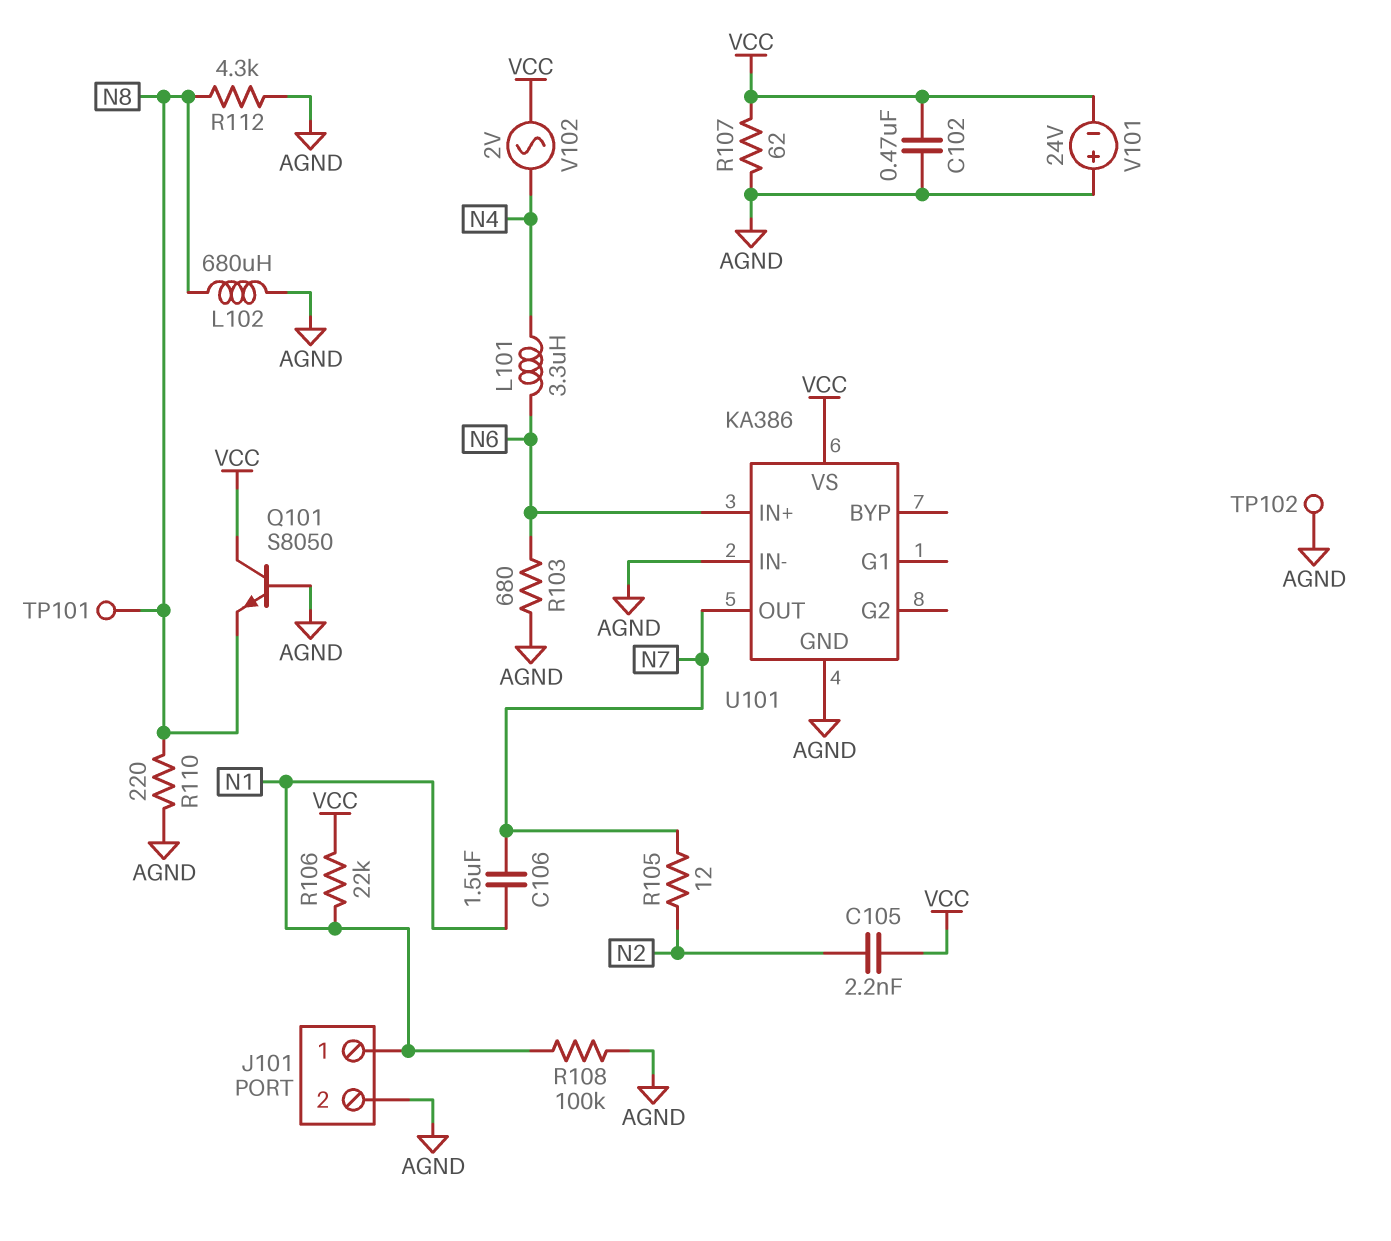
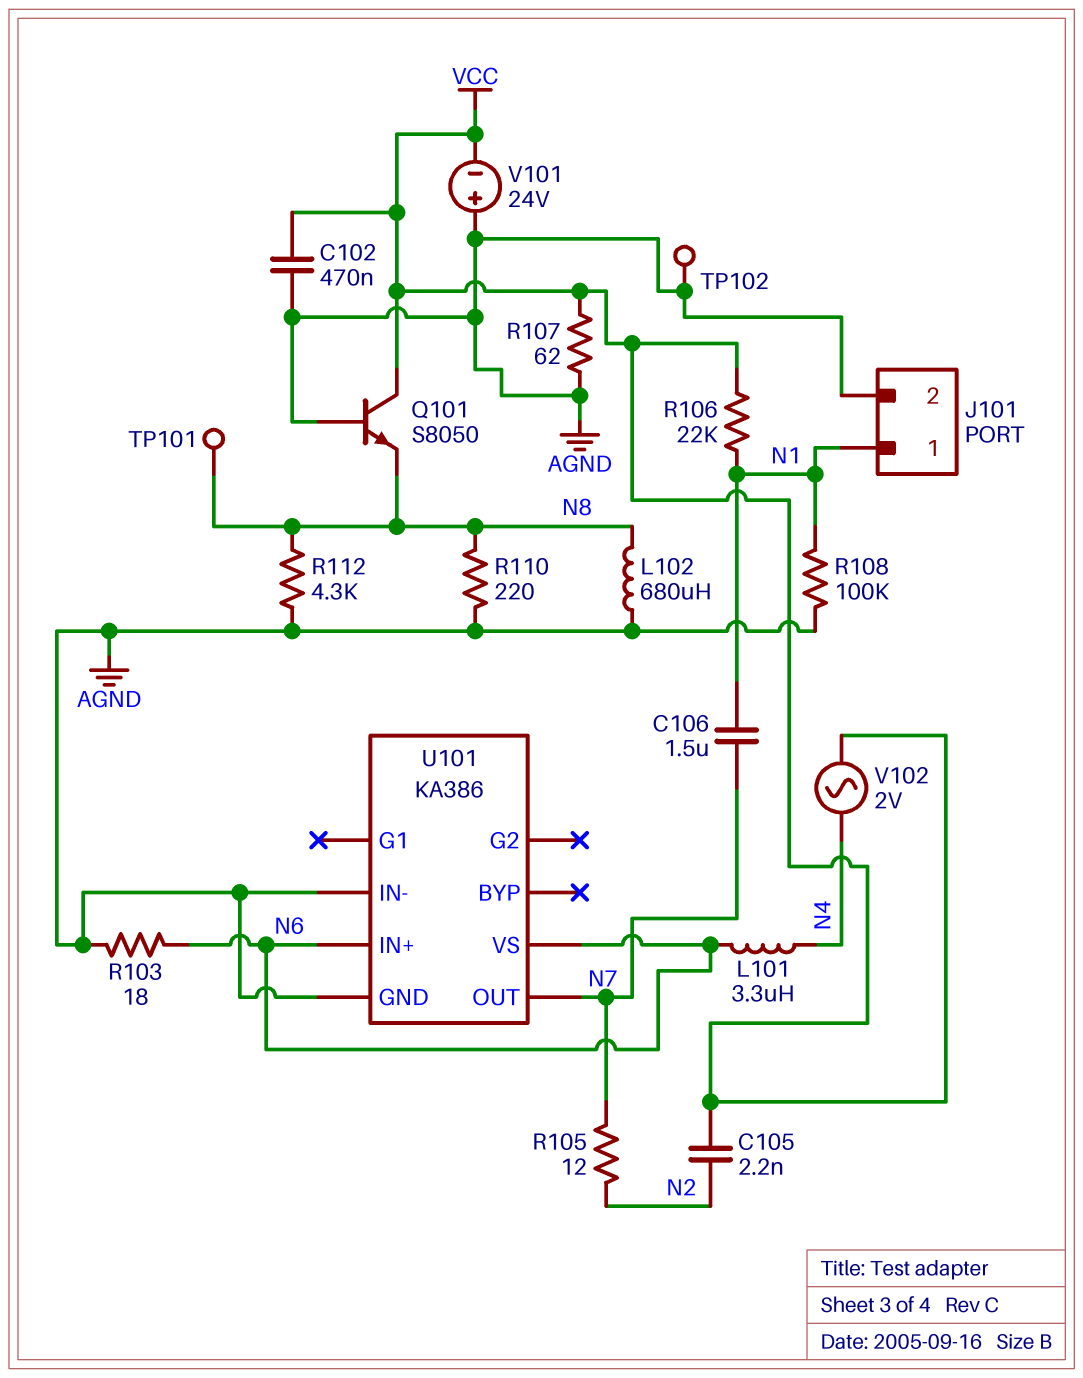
R103: 680 (AGND, N6) -> 18 (AGND, N6)
U101 pin VS: VCC -> N6

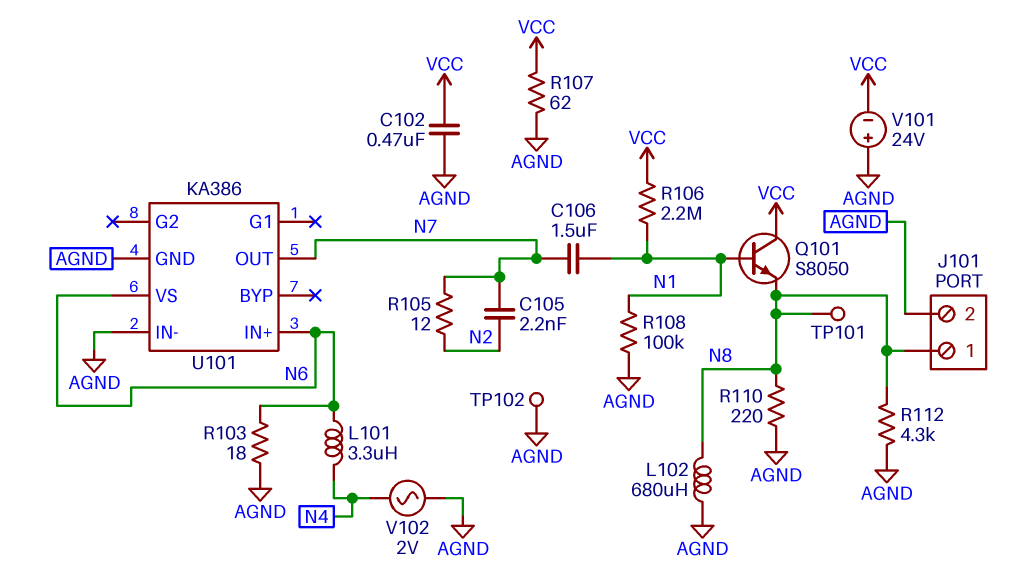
C105: 2.2nF (N2, VCC) -> 2.2nF (N2, N7)
J101 pin 1: N1 -> N8
Q101: NPN S8050 (B AGND, C VCC, E N8) -> NPN S8050 (B N1, C VCC, E N8)
R106: 22k (N1, VCC) -> 2.2M (N1, VCC)
V102: AC 2V (N4, VCC) -> AC 2V (AGND, N4)

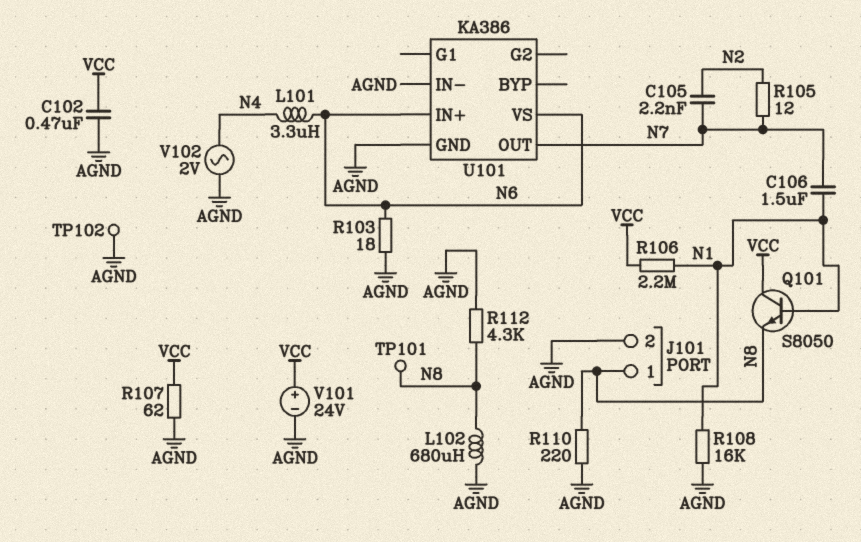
R108: 100k (AGND, N1) -> 16k (AGND, N1)
V101: 24V (plus AGND, minus VCC) -> 24V (plus VCC, minus AGND)

